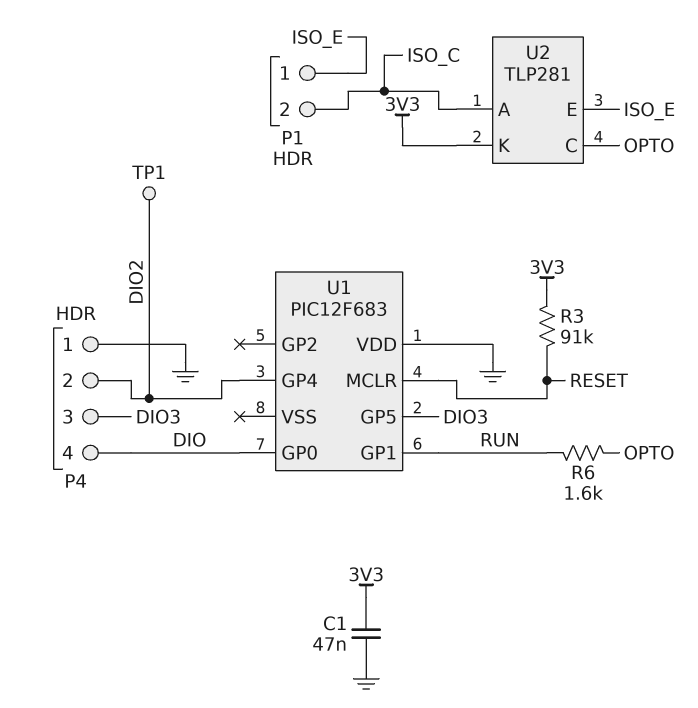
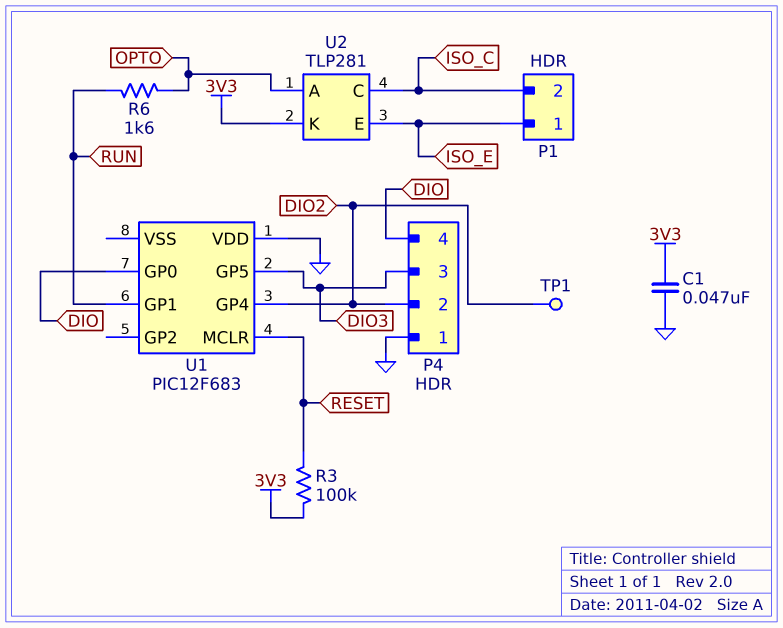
R3: 91k (3V3, RESET) -> 100k (3V3, RESET)
U2 pin A: ISO_C -> OPTO
U2 pin C: OPTO -> ISO_C

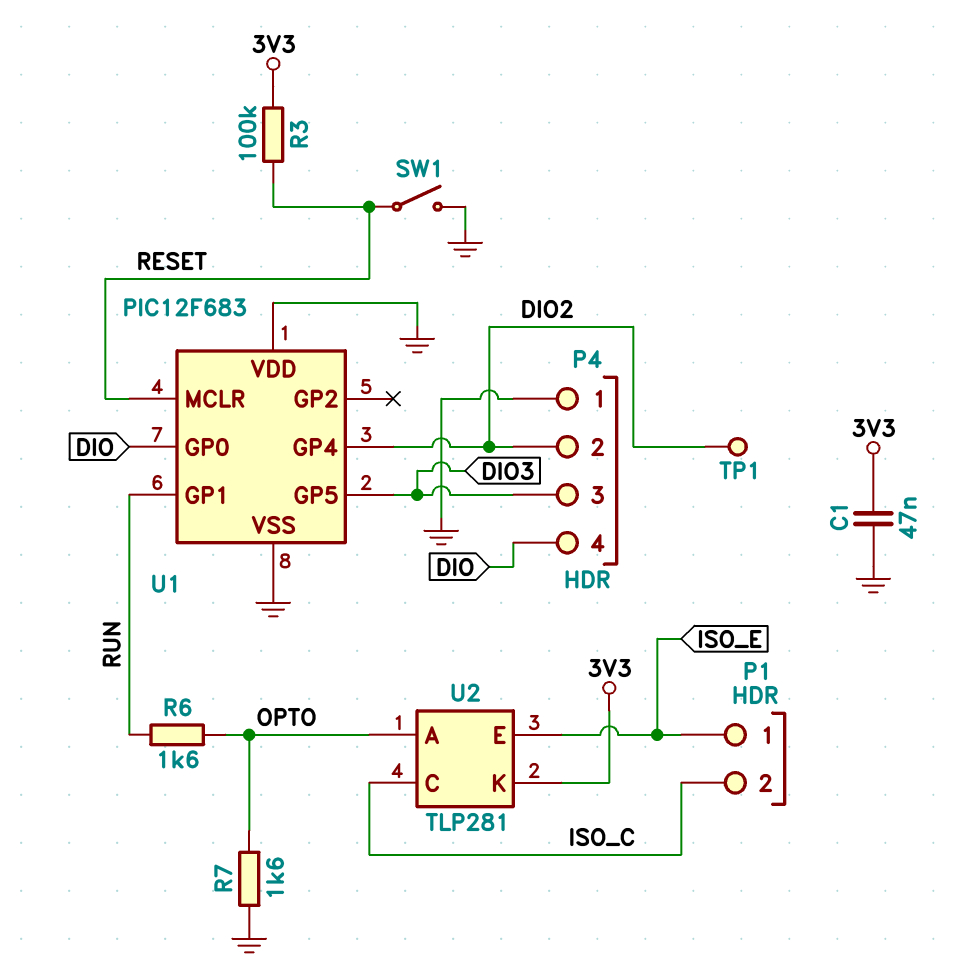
R7: none -> 1.6k (GND, OPTO)
SW1: none -> switch (GND, RESET)
U1 pin VSS: none -> GND

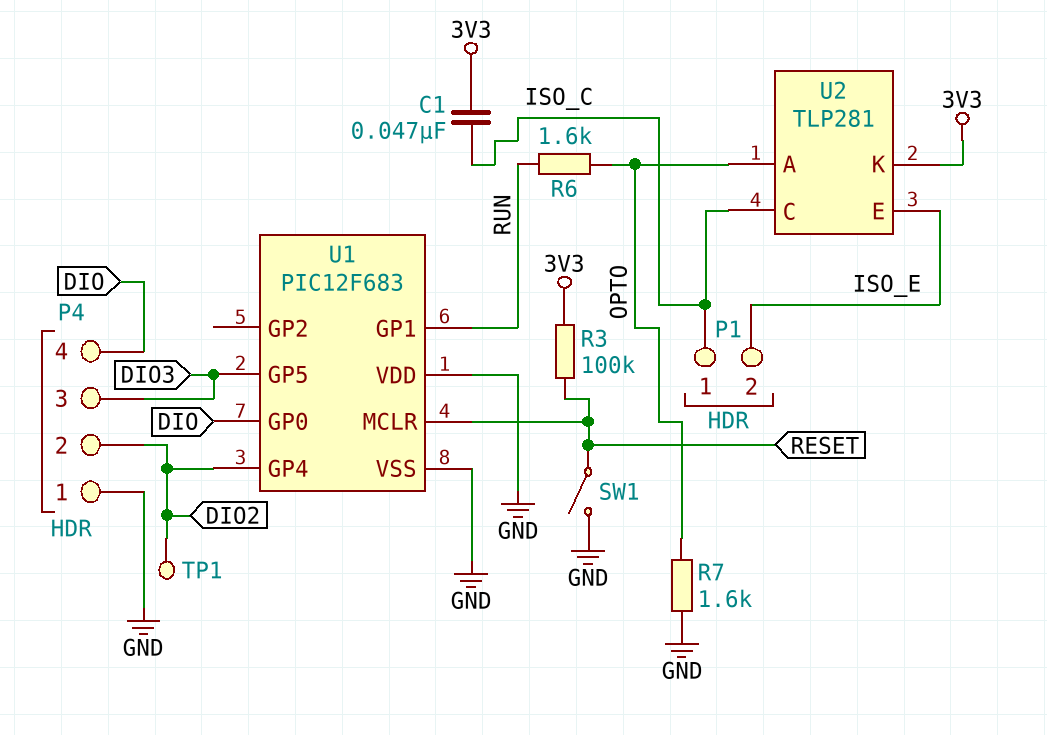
C1: 47nF (3V3, GND) -> 47nF (3V3, ISO_C)
P1 pin 1: ISO_E -> ISO_C
P1 pin 2: ISO_C -> ISO_E

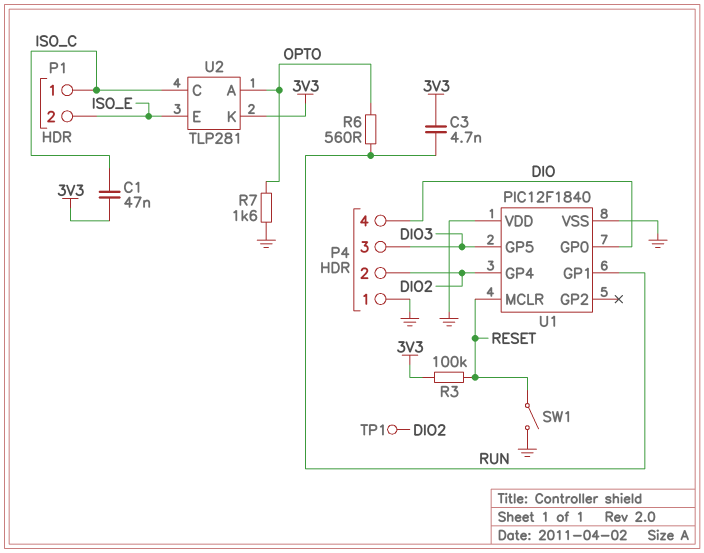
C3: none -> 4.7nF (3V3, RUN)
R6: 1.6k (OPTO, RUN) -> 560 (OPTO, RUN)
U1: PIC12F683 -> PIC12F1840

